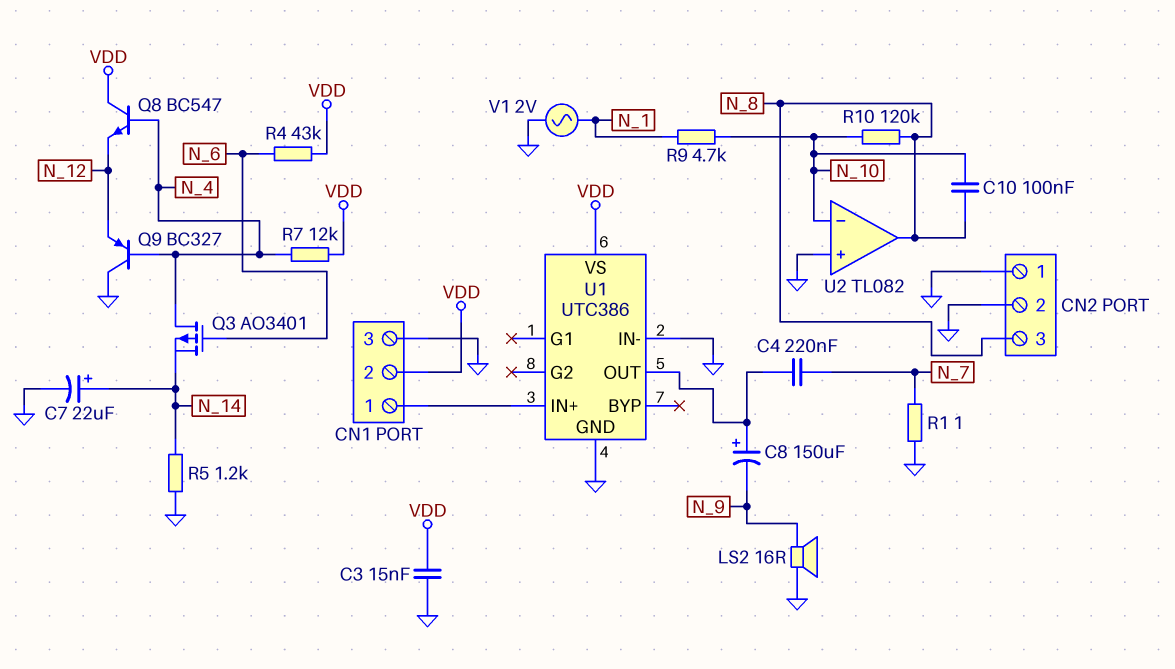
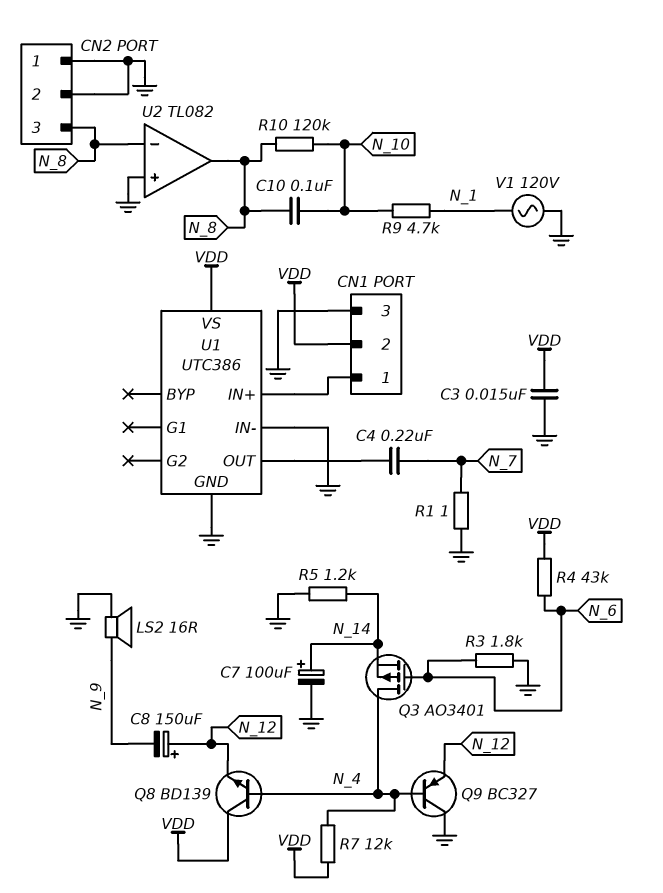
C7: 22uF (plus N_14, minus GND) -> 100uF (plus N_14, minus GND)
C8: 150uF (plus U1/OUT, minus N_9) -> 150uF (plus N_12, minus N_9)
Q8: NPN BC547 (B N_4, C VDD, E N_12) -> NPN BD139 (B N_4, C VDD, E N_12)
R3: none -> 1.8k (GND, N_6)
U2 pin in-: N_10 -> N_8
V1: AC 2V (GND, N_1) -> AC 120V (GND, N_1)

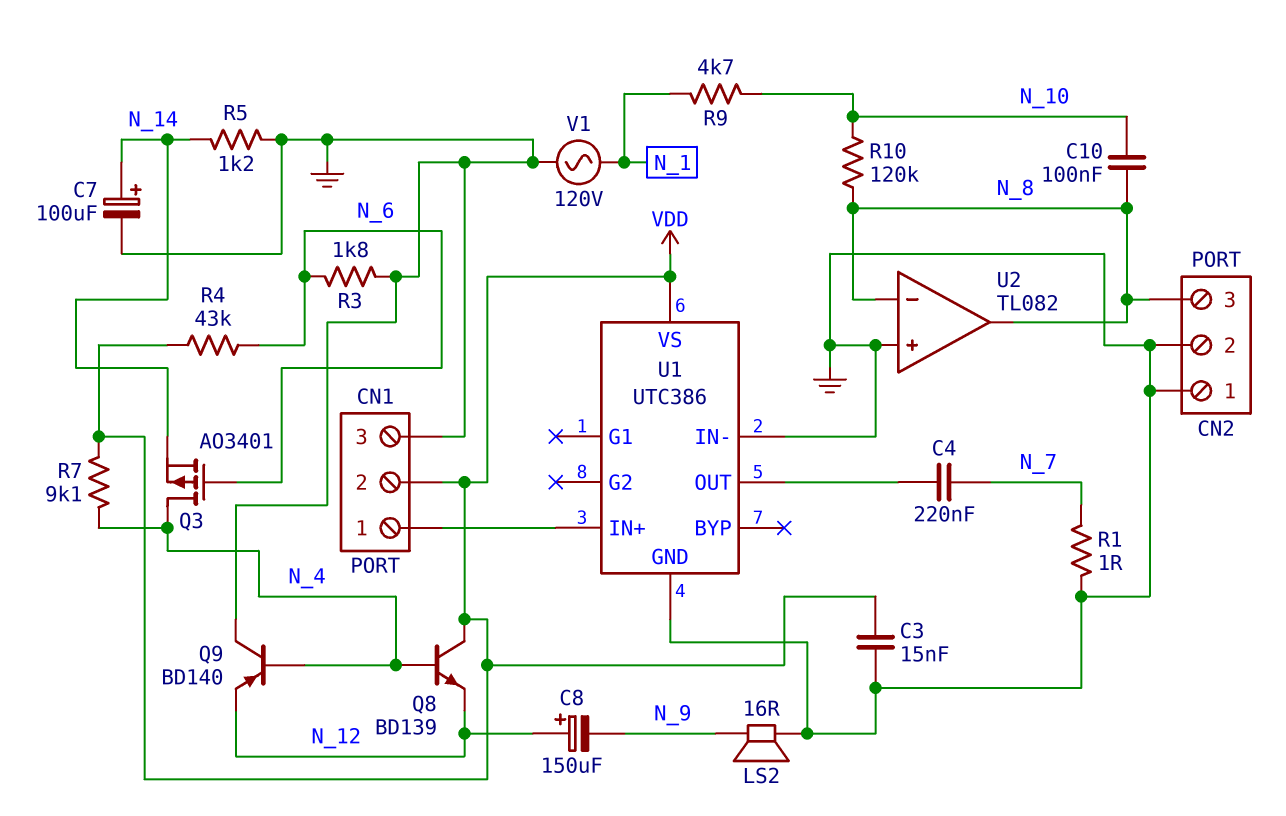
Q9: PNP BC327 (B N_4, C GND, E N_12) -> PNP BD140 (B N_4, C GND, E N_12)
R7: 12k (N_4, VDD) -> 9.1k (N_4, VDD)

